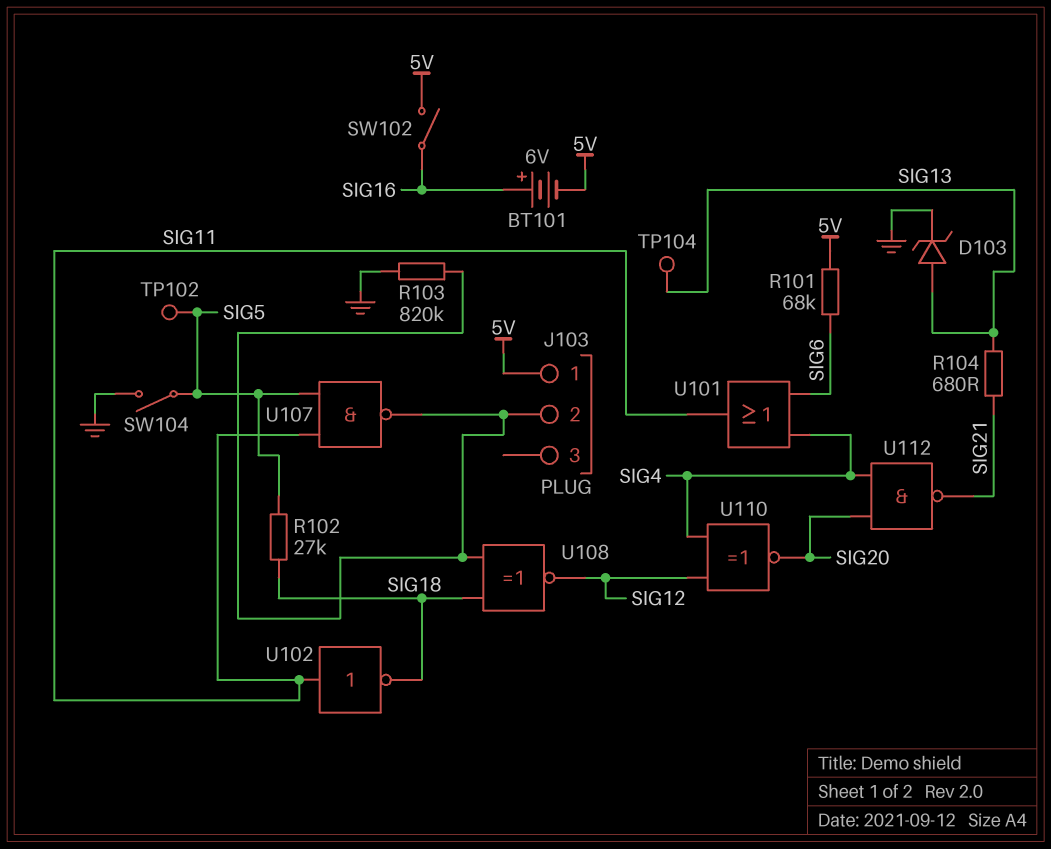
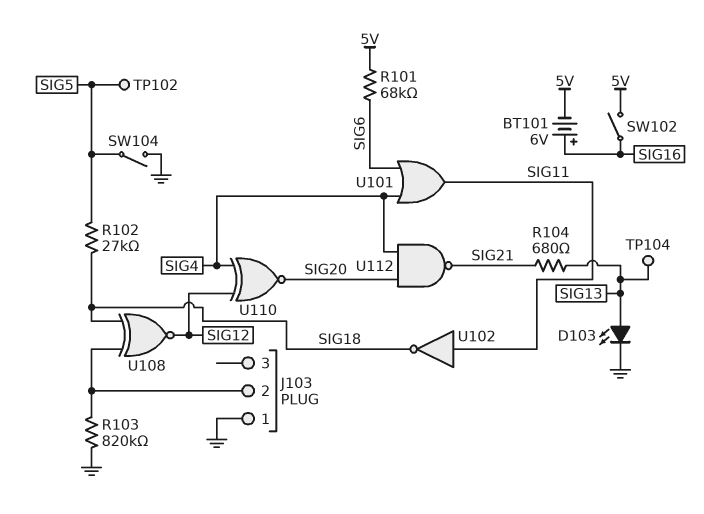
D103: zener (A SIG13, K GND) -> LED (A SIG13, K GND)
J103 pin 1: 5V -> GND
U107: NAND (in SIG5, in SIG11, out J103/2) -> none

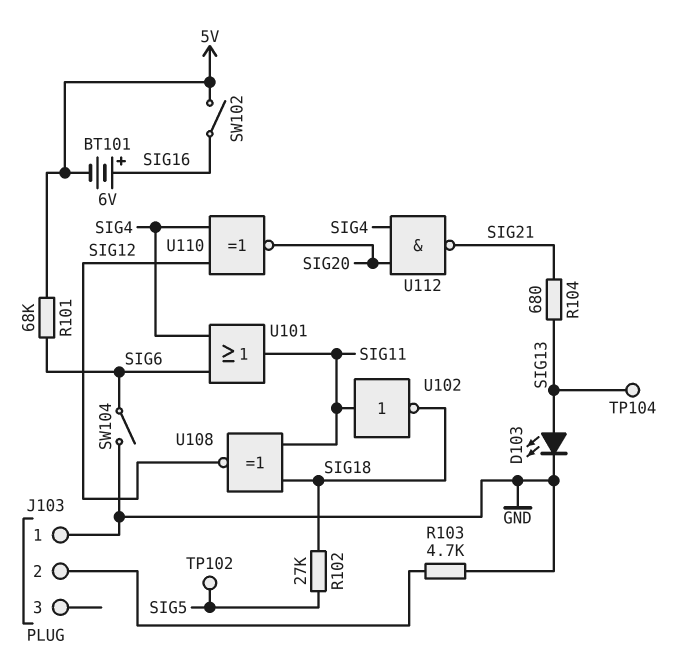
R103: 820k (GND, J103/2) -> 4.7k (GND, J103/2)
SW104: switch (GND, SIG5) -> switch (GND, SIG6)
U108: XNOR (in J103/2, in SIG18, out SIG12) -> XNOR (in SIG11, in SIG18, out SIG12)

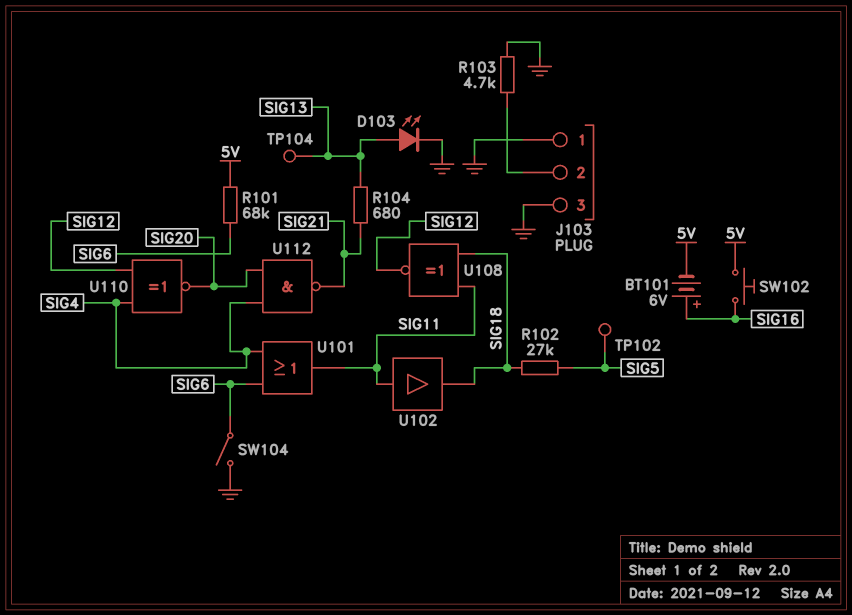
J103 pin 3: none -> GND
SW102: switch (5V, SIG16) -> button (5V, SIG16)
U102: NOT (in SIG11, out SIG18) -> buffer (in SIG11, out SIG18)

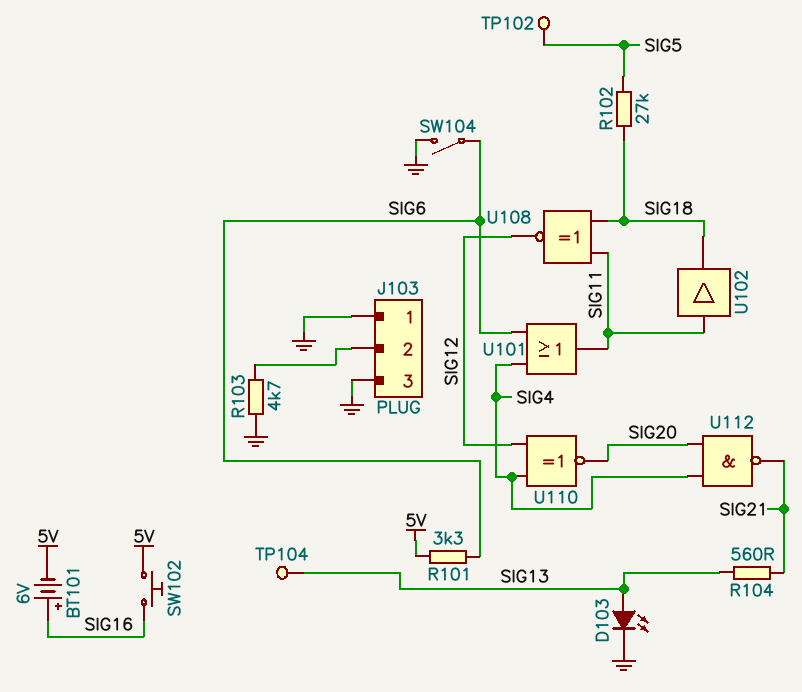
R101: 68k (5V, SIG6) -> 3.3k (5V, SIG6)
R104: 680 (SIG13, SIG21) -> 560 (SIG13, SIG21)

